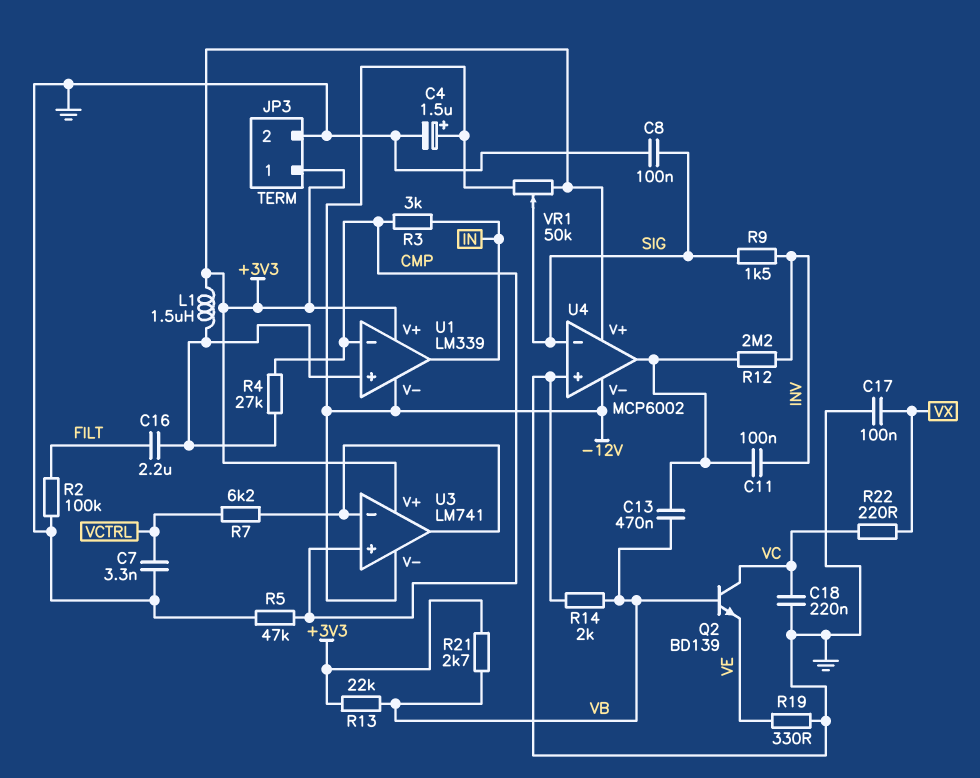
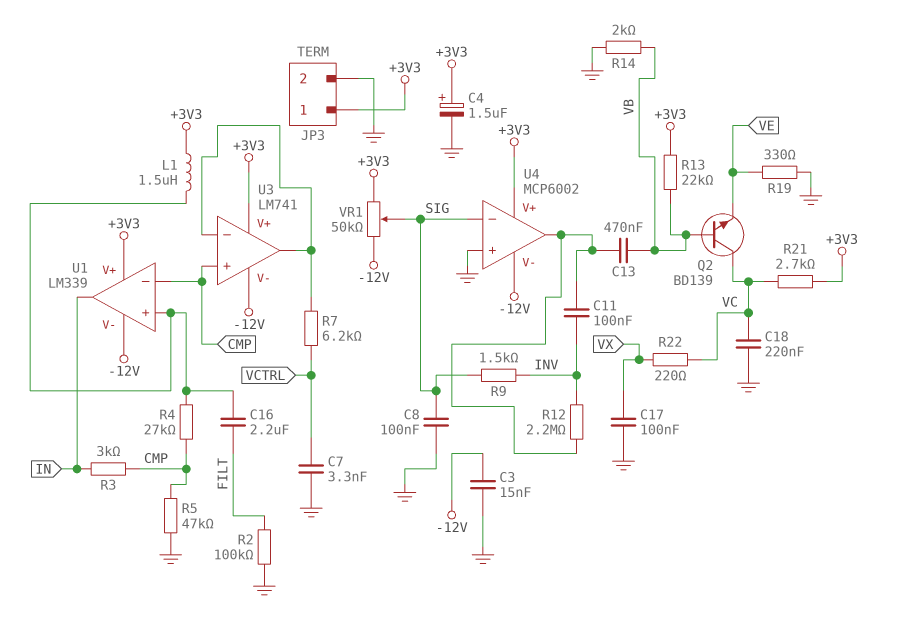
C3: none -> 15nF (-12V, GND)
C4: 1.5uF (plus -12V, minus GND) -> 1.5uF (plus +3V3, minus GND)
R21: 2.7k (+3V3, VB) -> 2.7k (+3V3, VC)

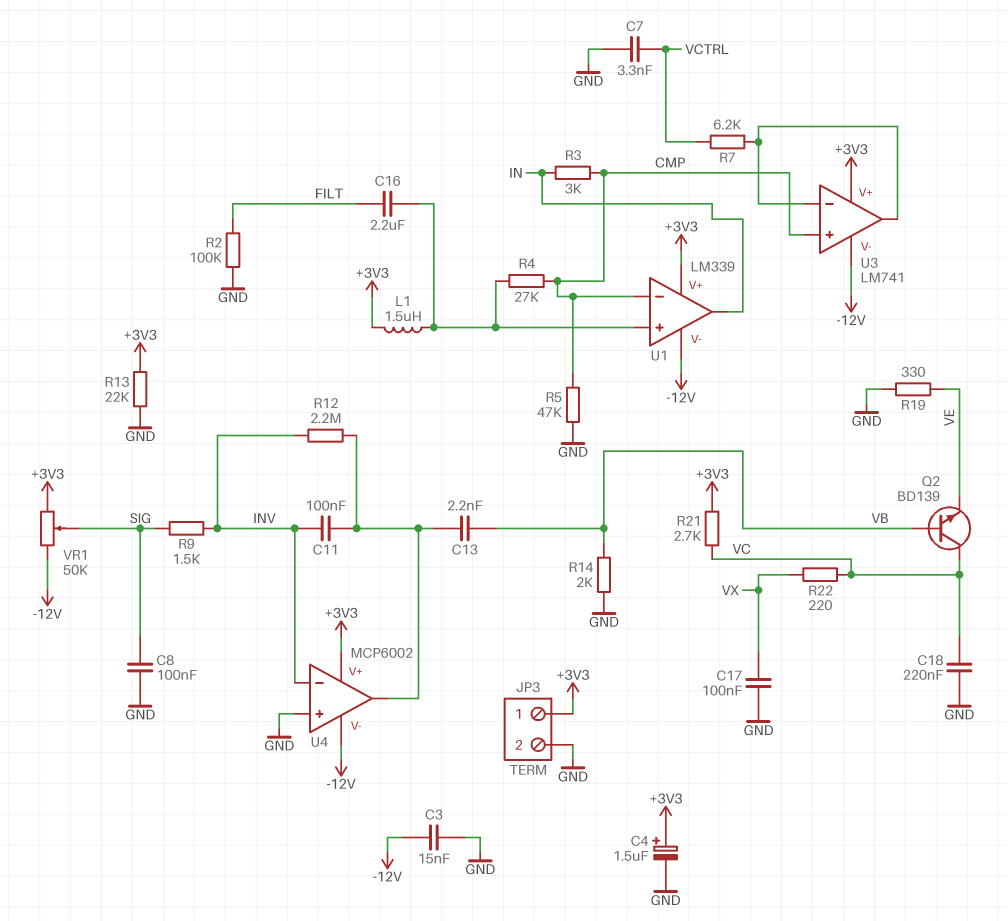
C13: 470nF (U4/out, VB) -> 2.2nF (U4/out, VB)
R13: 22k (+3V3, VB) -> 22k (+3V3, GND)
U4 pin in-: SIG -> INV

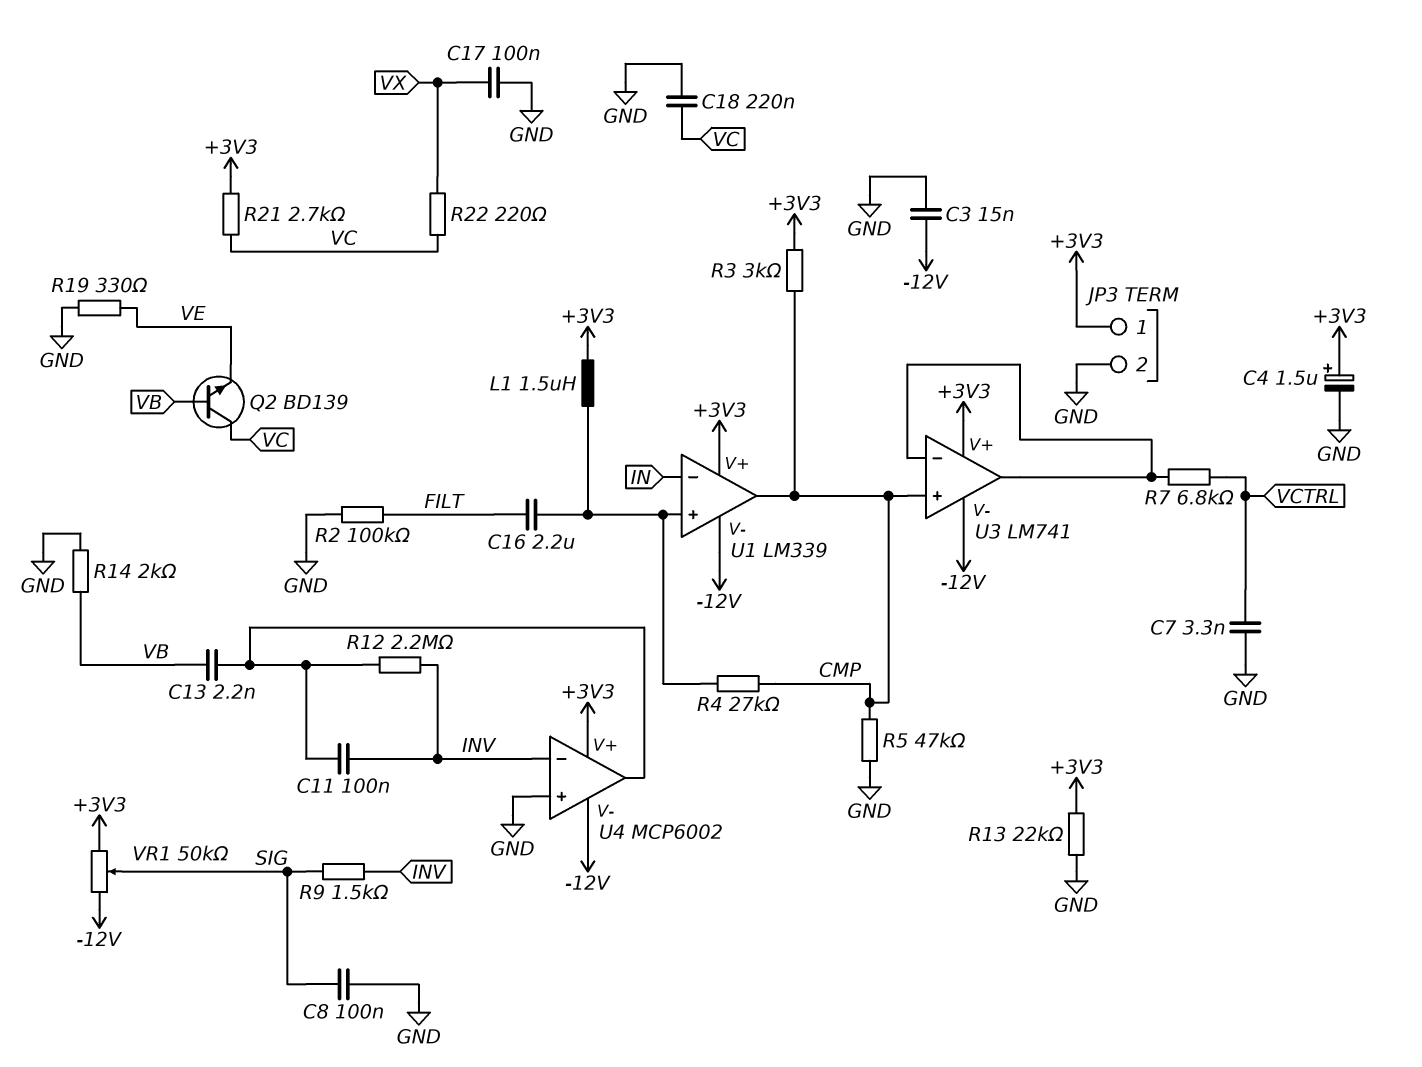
R3: 3k (CMP, IN) -> 3k (+3V3, CMP)
R7: 6.2k (U3/in-, VCTRL) -> 6.8k (U3/in-, VCTRL)
U1 pin in-: CMP -> IN
U1 pin out: IN -> CMP

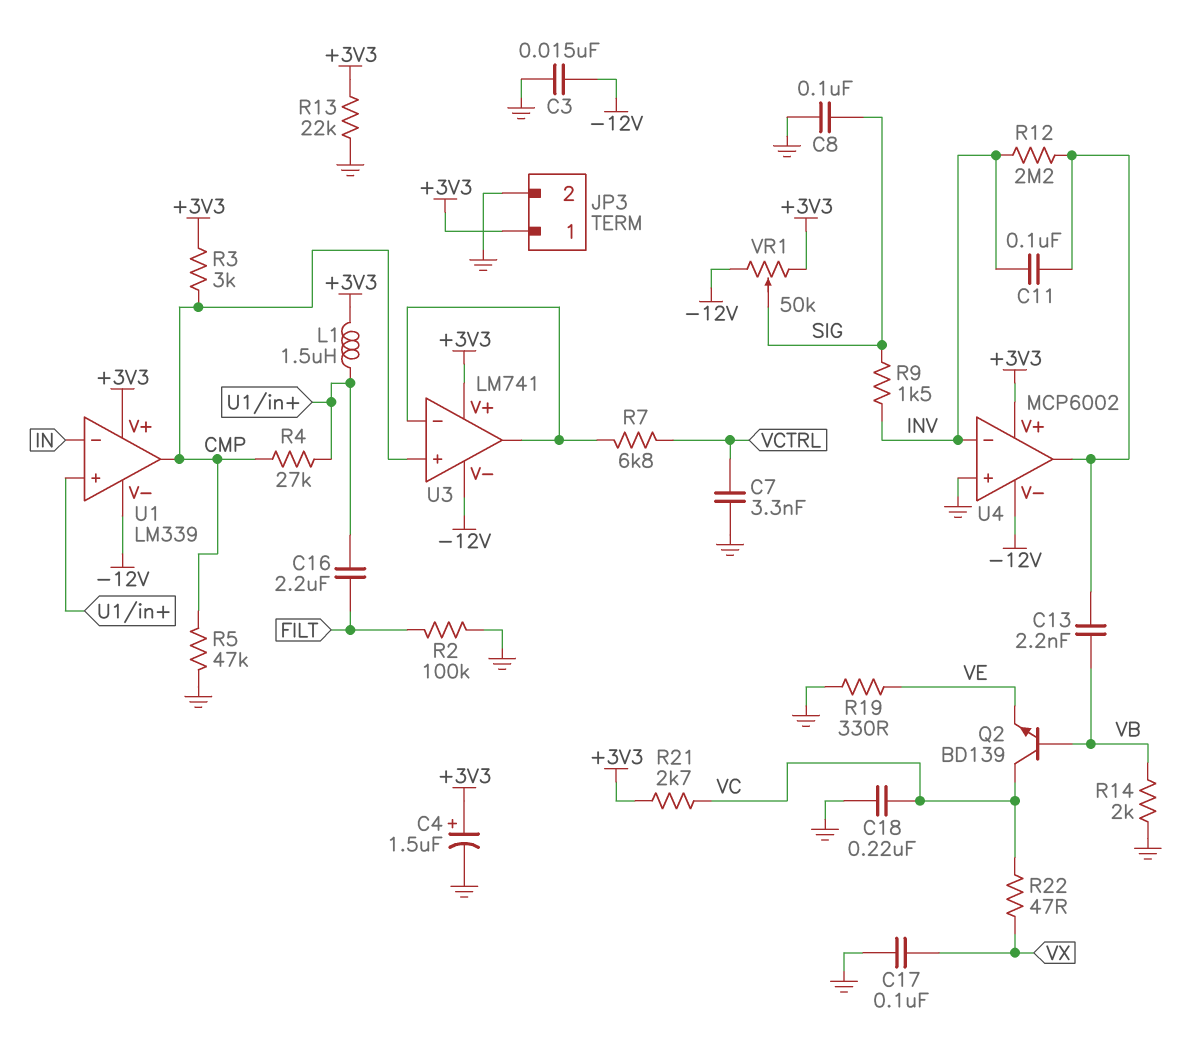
R22: 220 (VC, VX) -> 47 (VC, VX)

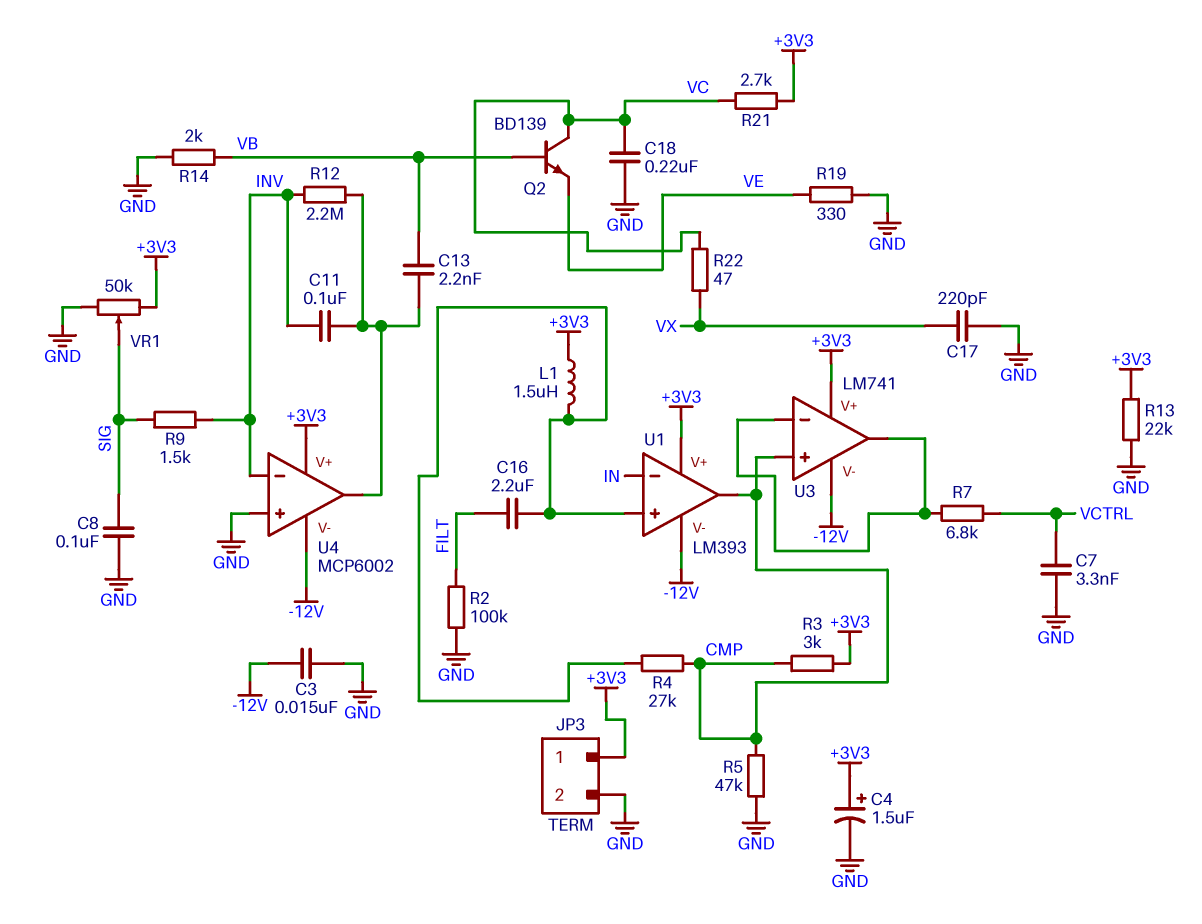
C17: 100nF (GND, VX) -> 220pF (GND, VX)
U1: LM339 -> LM393
VR1: 50k (+3V3, -12V, wiper SIG) -> 50k (+3V3, GND, wiper SIG)

